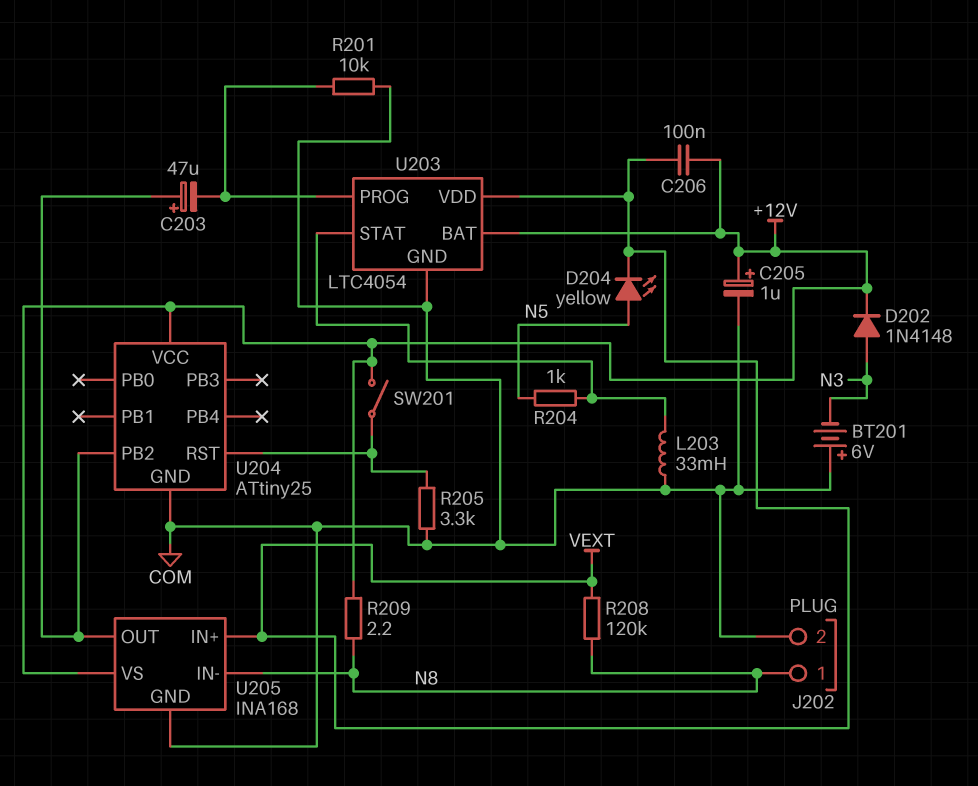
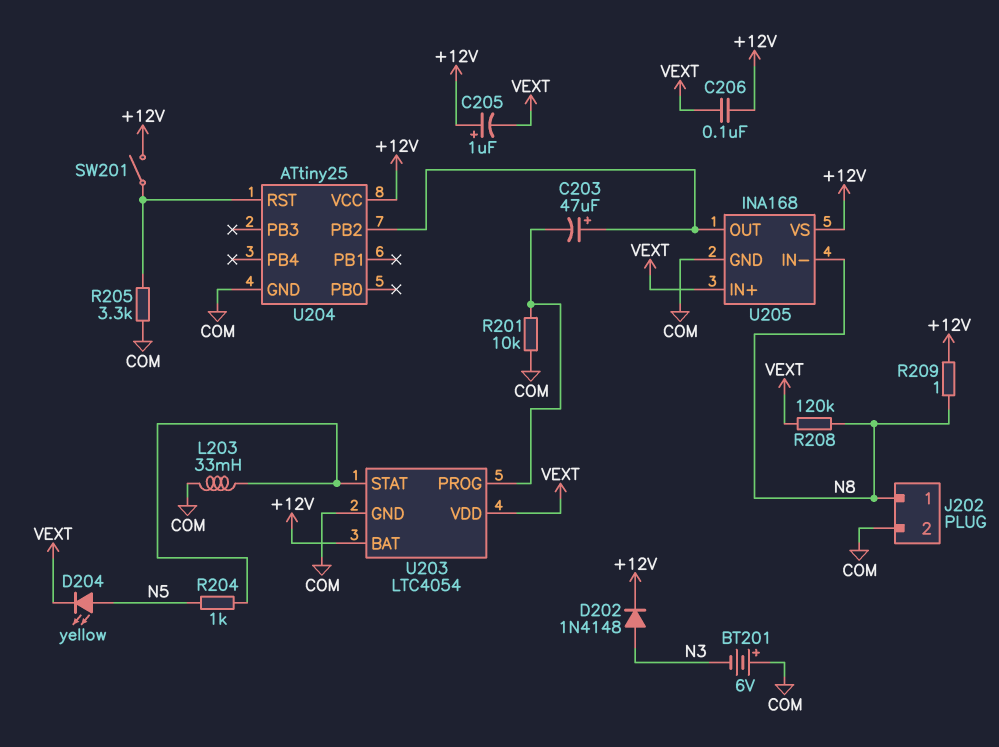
C205: 1uF (plus +12V, minus COM) -> 1uF (plus +12V, minus VEXT)
R209: 2.2 (+12V, N8) -> 1 (+12V, N8)

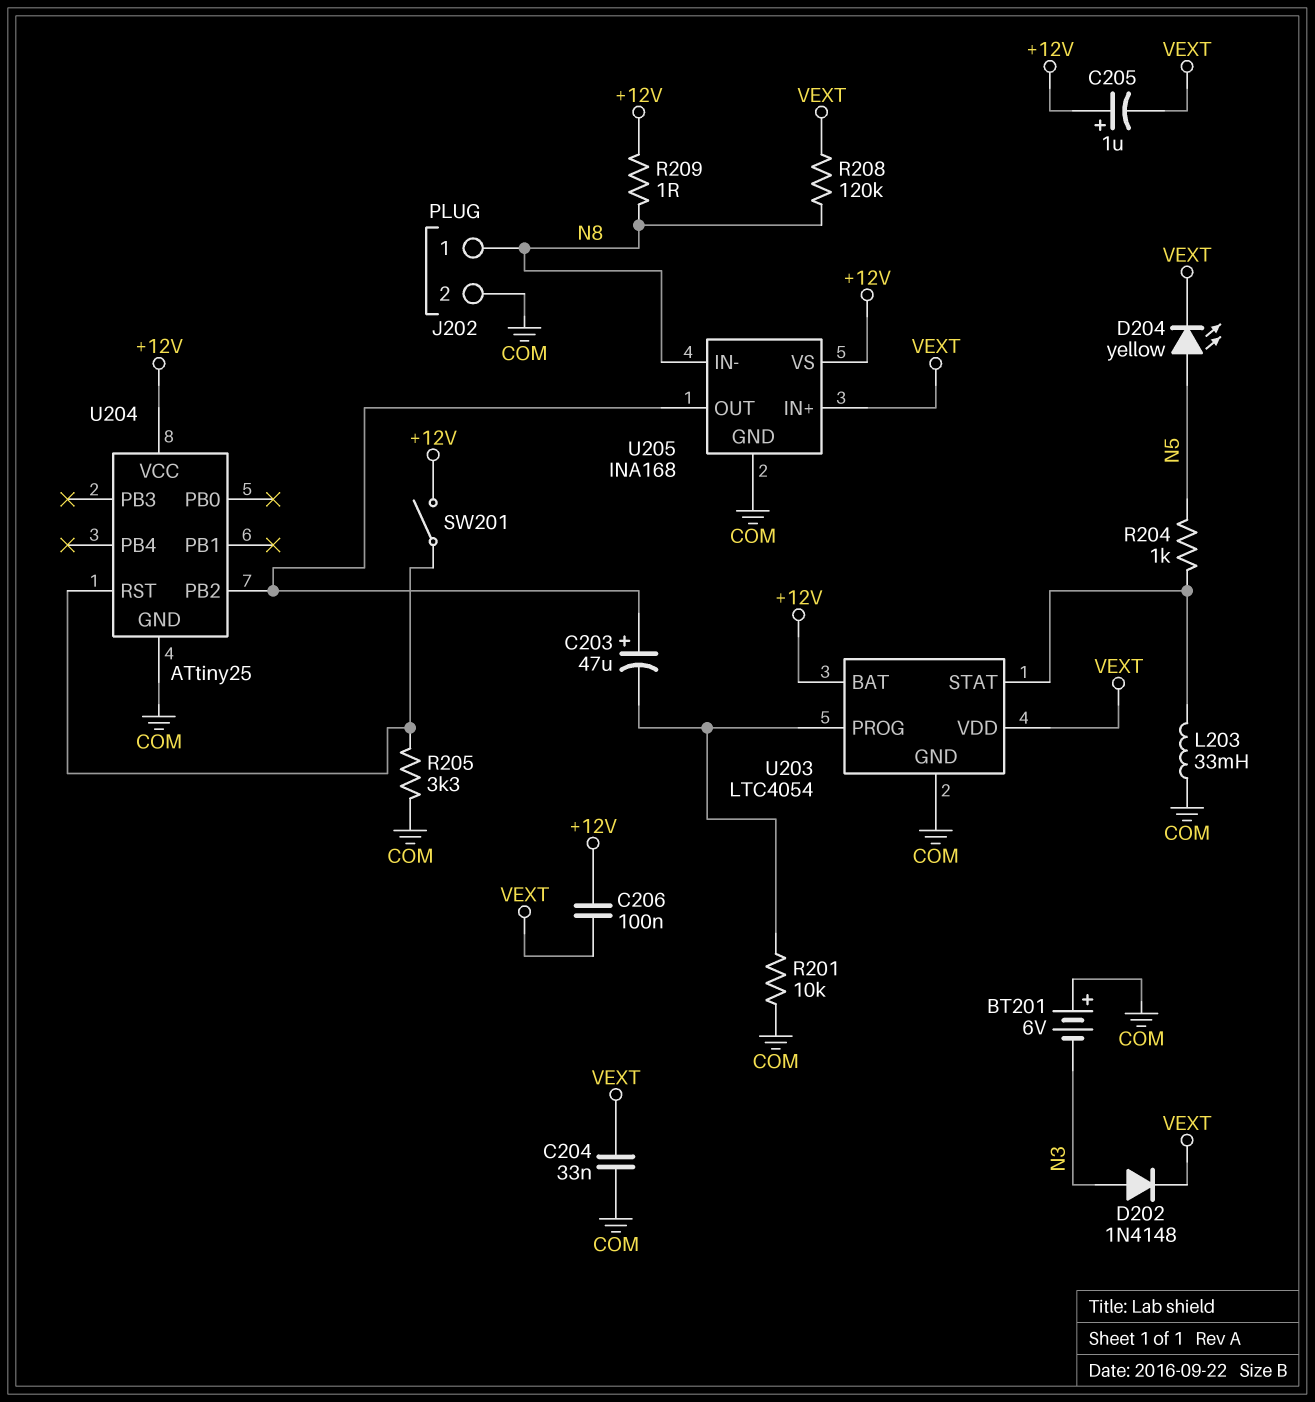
C204: none -> 33nF (COM, VEXT)
D202: diode 1N4148 (A N3, K +12V) -> diode 1N4148 (A N3, K VEXT)

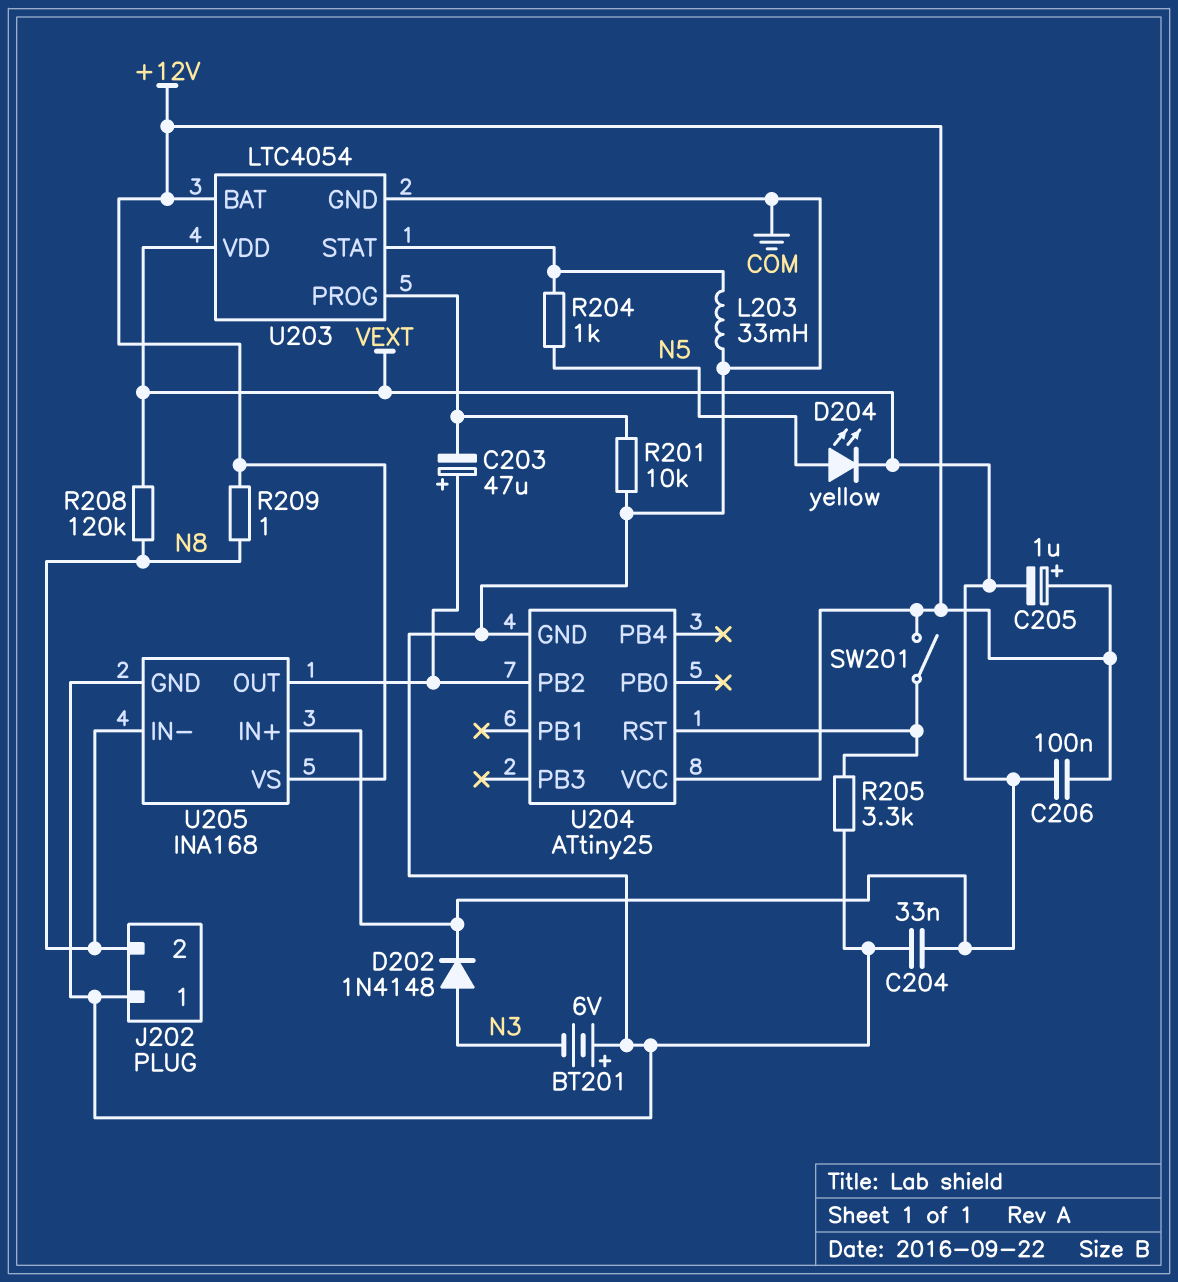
J202 pin 1: N8 -> COM
J202 pin 2: COM -> N8

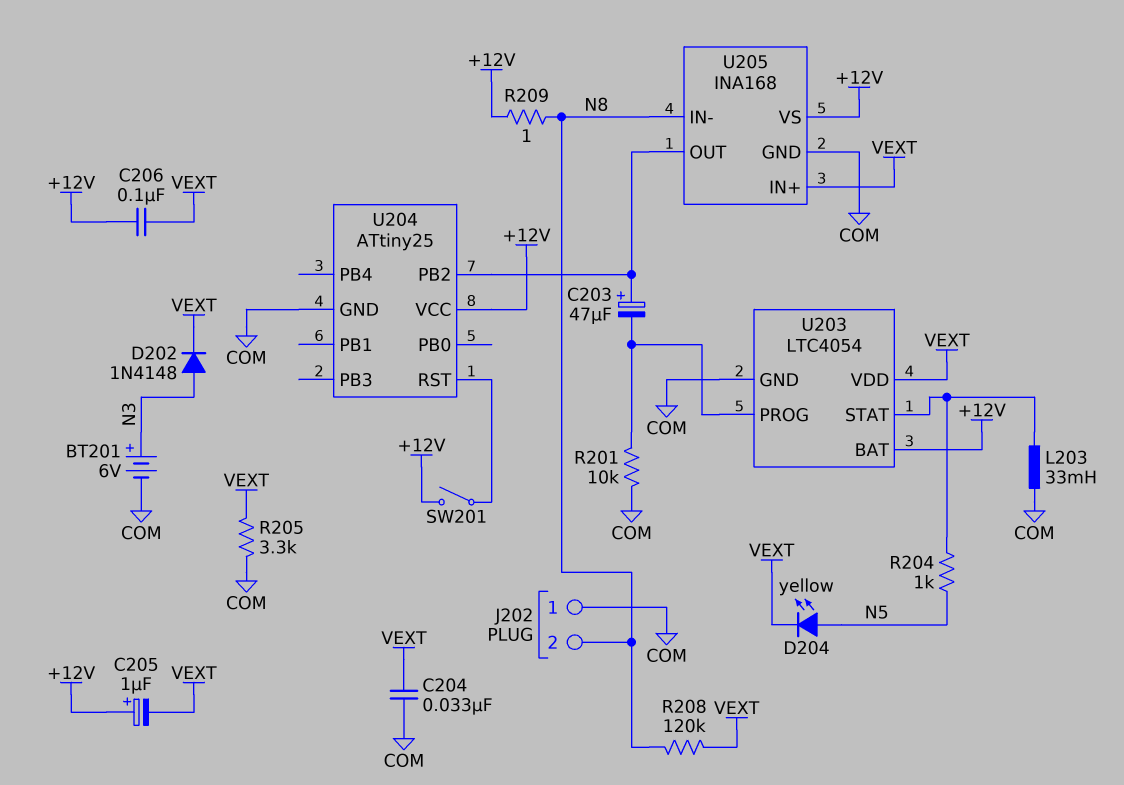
BT201: 6V (plus COM, minus N3) -> 6V (plus N3, minus COM)
R205: 3.3k (COM, U204/RST) -> 3.3k (COM, VEXT)

